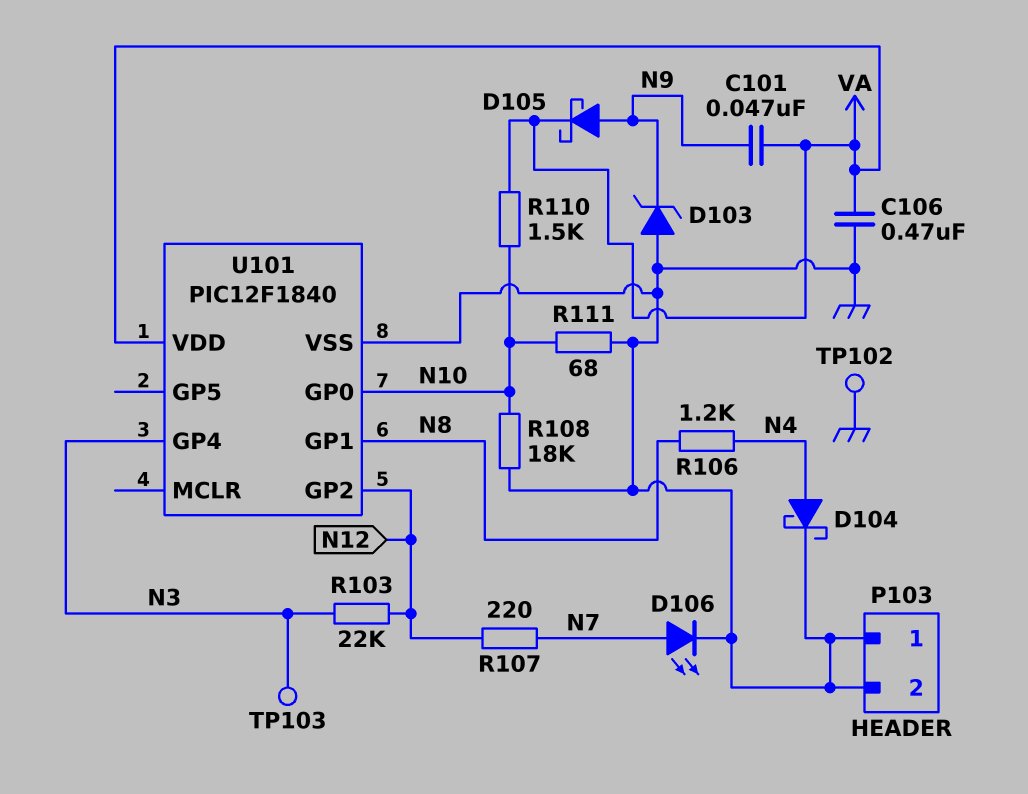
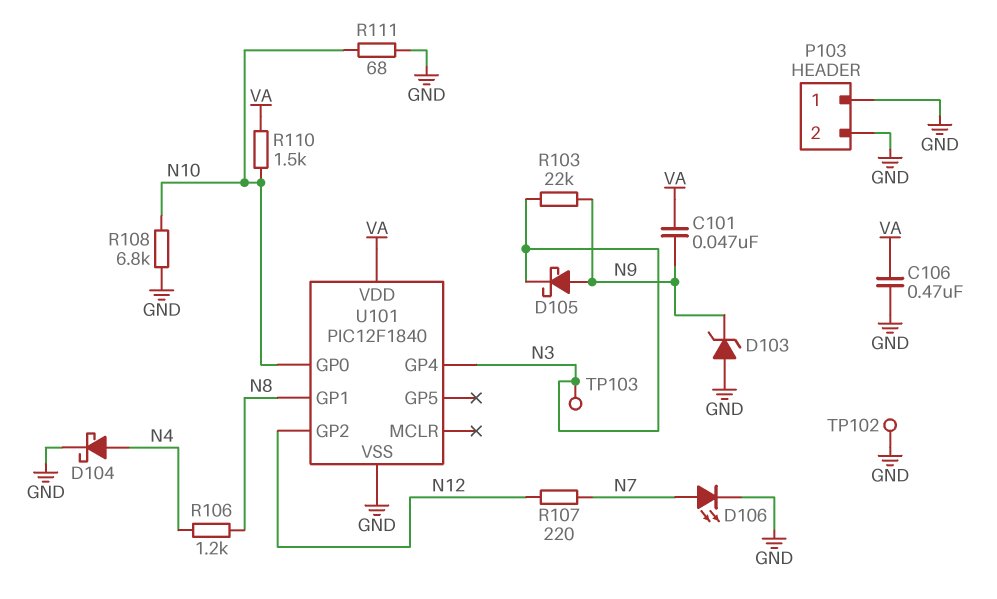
D105: schottky (A N9, K VA) -> schottky (A N9, K N3)
R103: 22k (N3, N12) -> 22k (N3, N9)
R108: 18k (GND, N10) -> 6.8k (GND, N10)

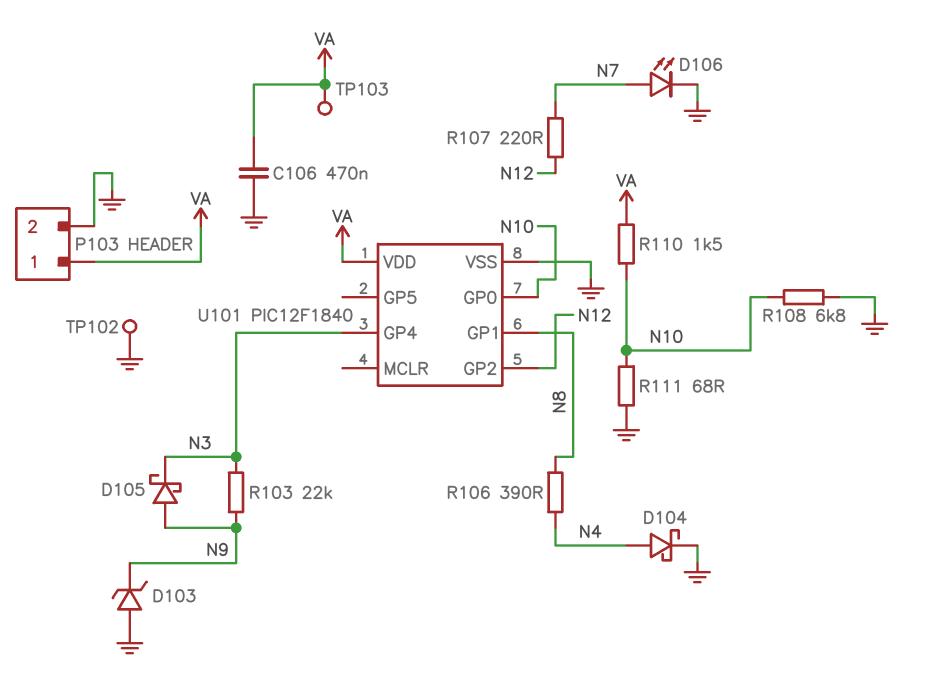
C101: 47nF (N9, VA) -> none
P103 pin 1: GND -> VA
R106: 1.2k (N4, N8) -> 390 (N4, N8)
TP103: test point (N3) -> test point (VA)

